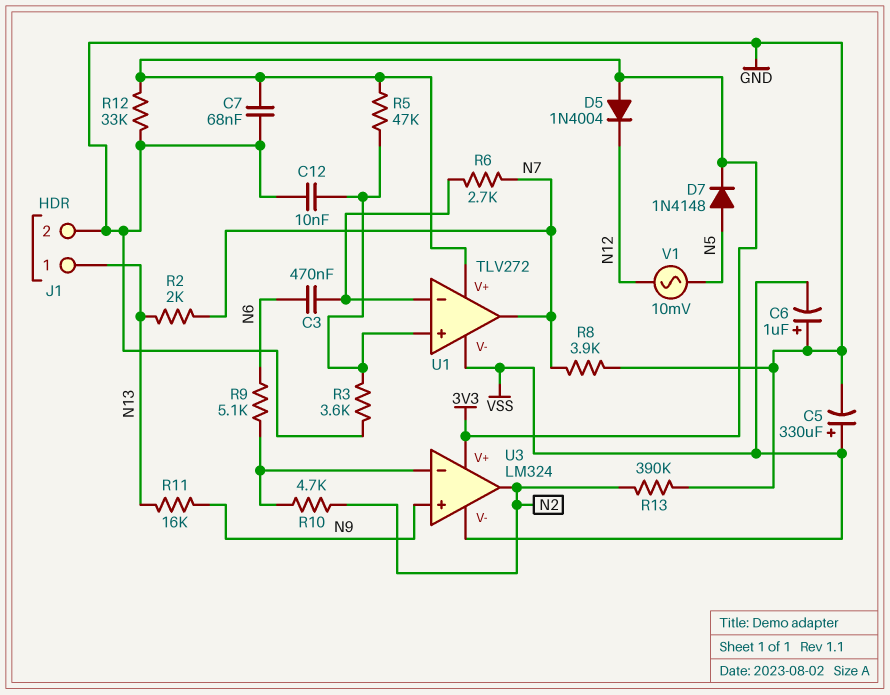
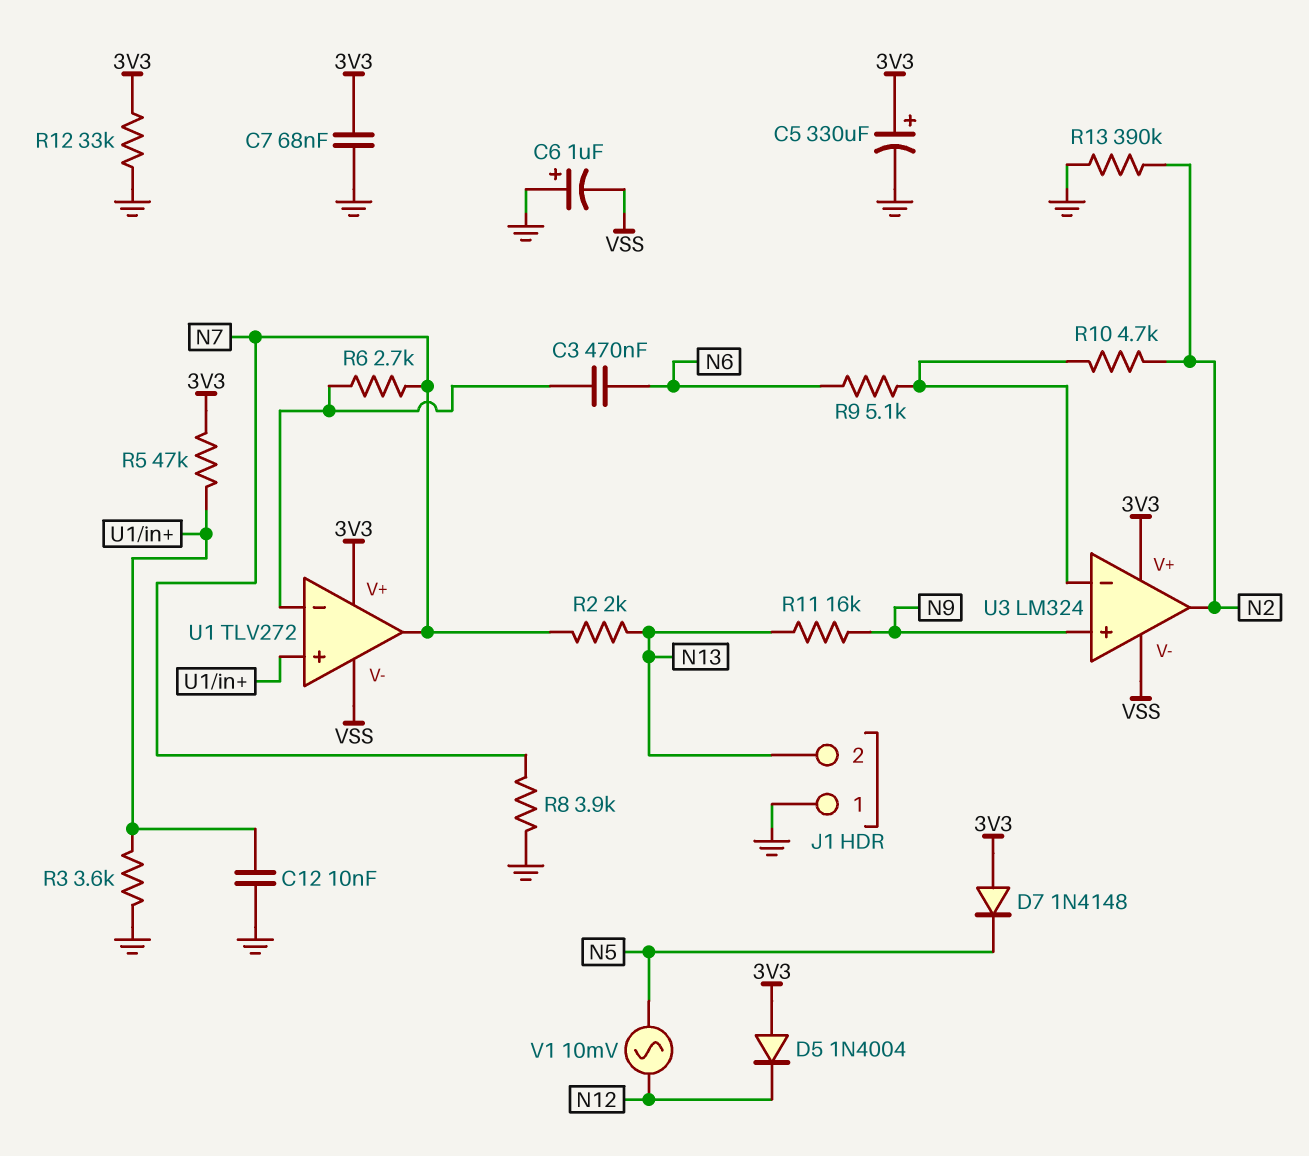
C5: 330uF (plus VSS, minus GND) -> 330uF (plus 3V3, minus GND)
D7: diode 1N4148 (A N5, K 3V3) -> diode 1N4148 (A 3V3, K N5)
J1 pin 1: N13 -> GND
J1 pin 2: GND -> N13

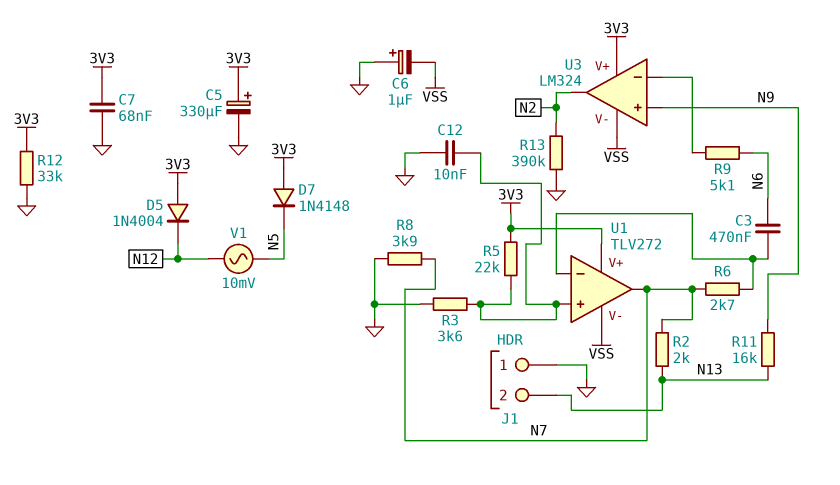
R5: 47k (3V3, U1/in+) -> 22k (3V3, U1/in+)
R10: 4.7k (N2, U3/in-) -> none

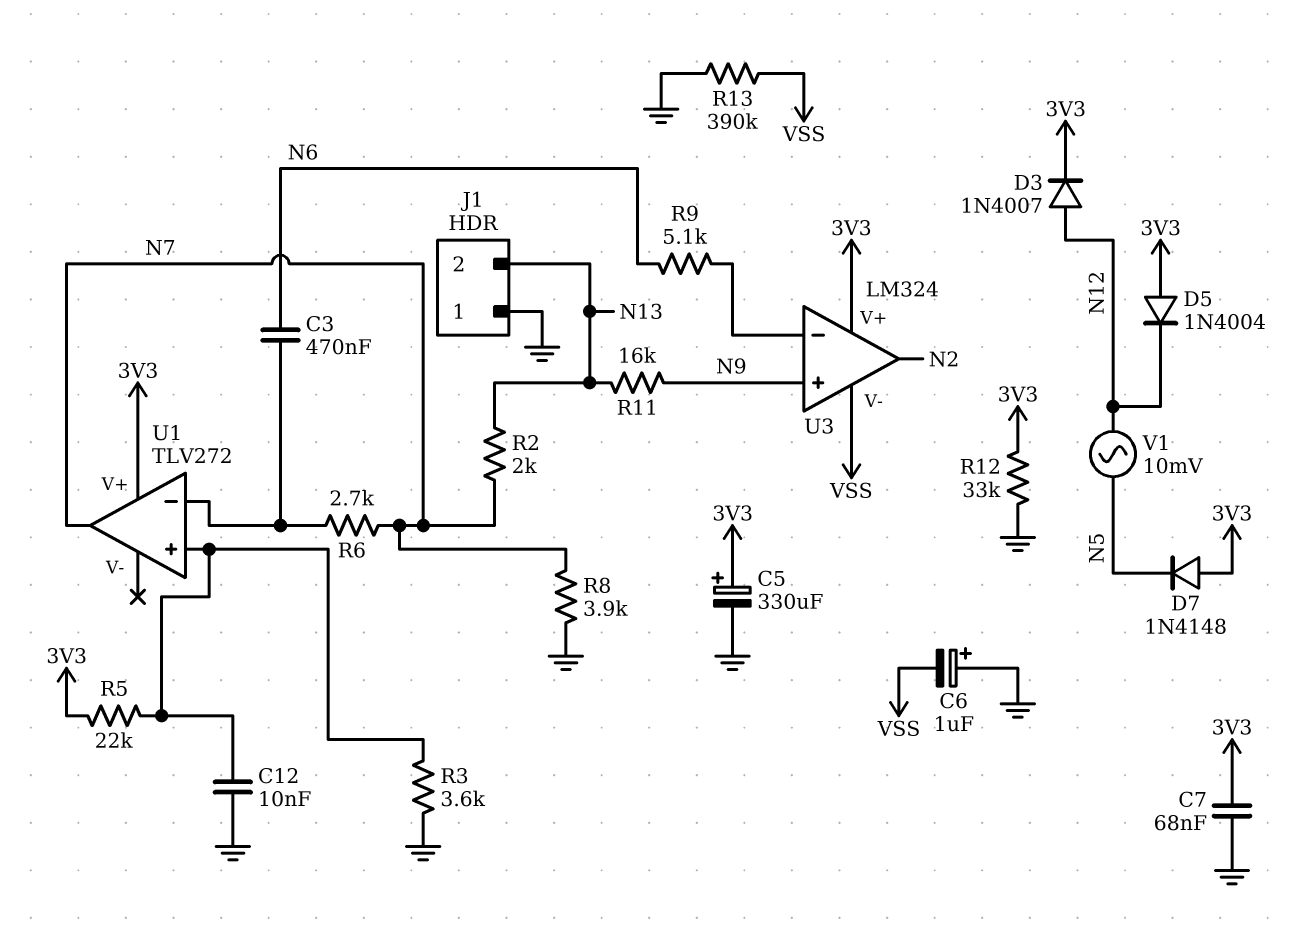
D3: none -> diode 1N4007 (A N12, K 3V3)
R13: 390k (GND, N2) -> 390k (GND, VSS)
U1 pin V-: VSS -> none

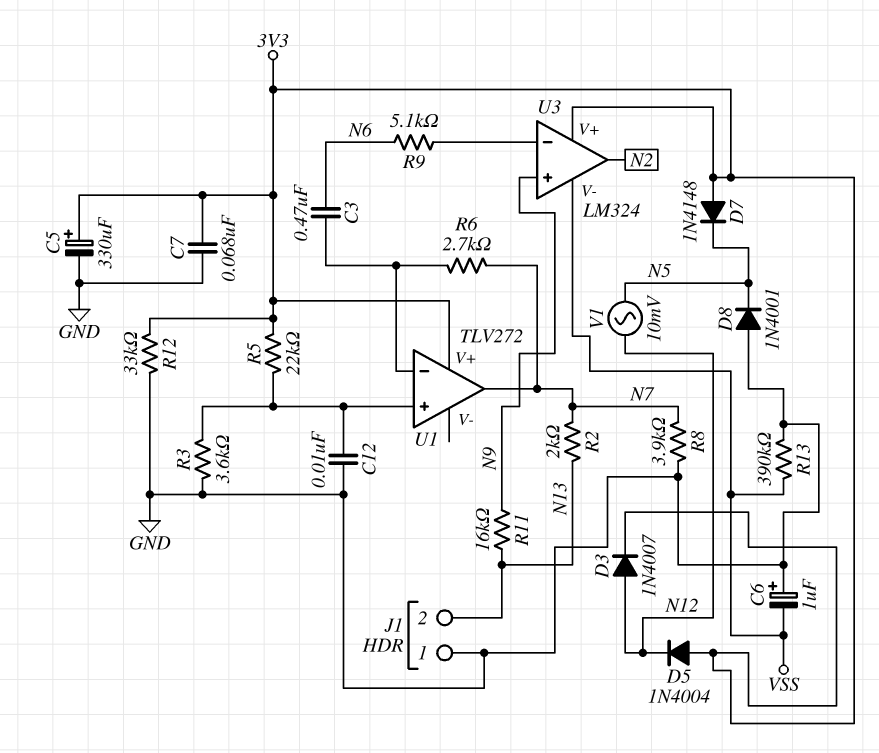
D8: none -> diode 1N4001 (A GND, K N5)

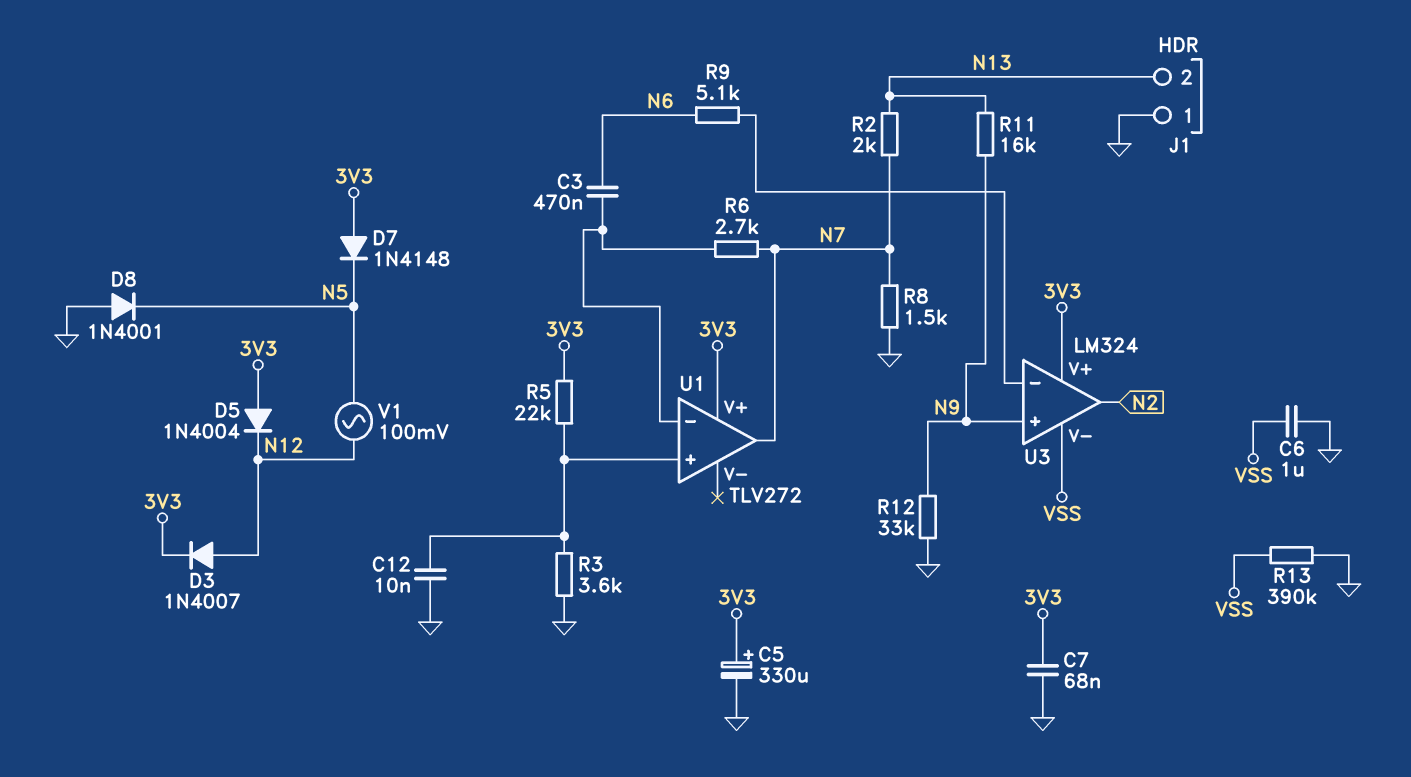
C6: 1uF (plus GND, minus VSS) -> 1uF (GND, VSS)
R8: 3.9k (GND, N7) -> 1.5k (GND, N7)
R12: 33k (3V3, GND) -> 33k (GND, N9)
V1: AC 10mV (N5, N12) -> AC 100mV (N5, N12)

